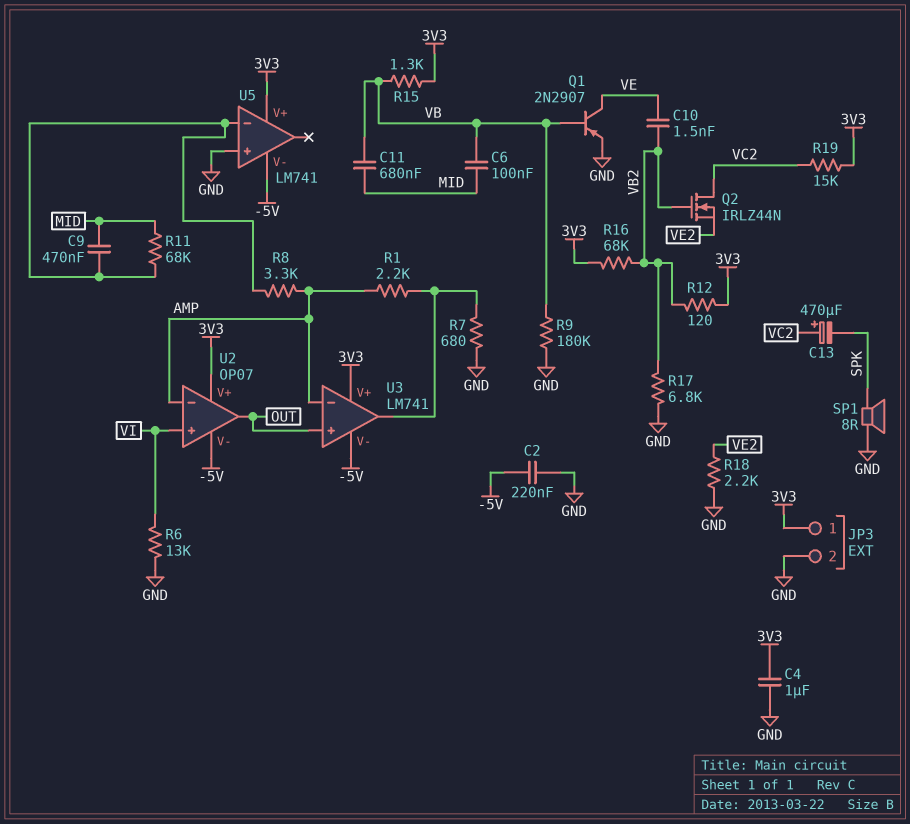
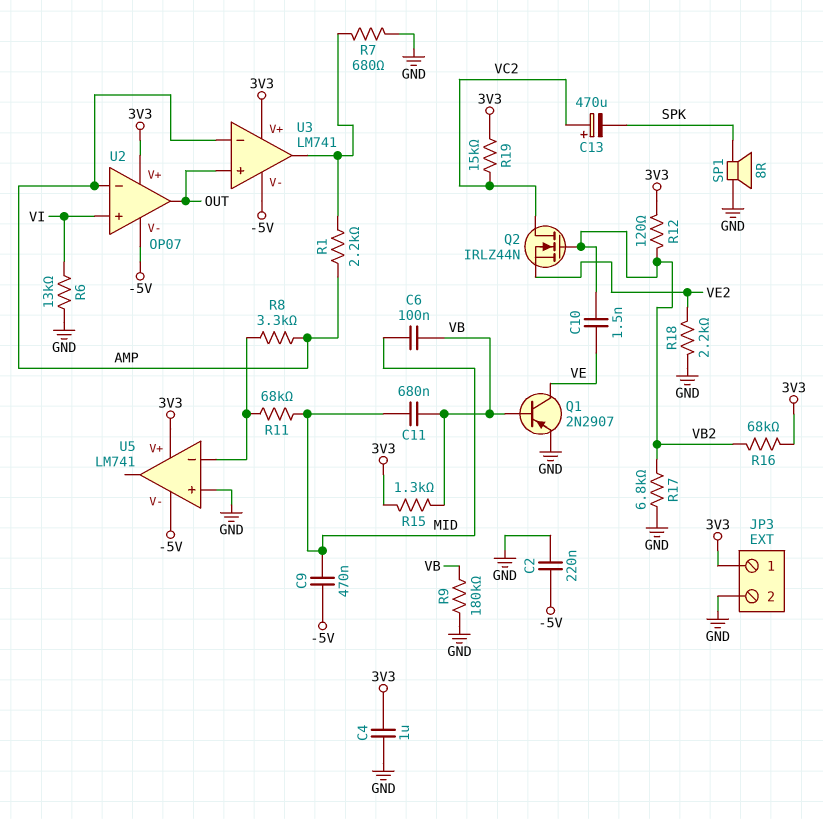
C9: 470nF (MID, U5/in-) -> 470nF (-5V, MID)

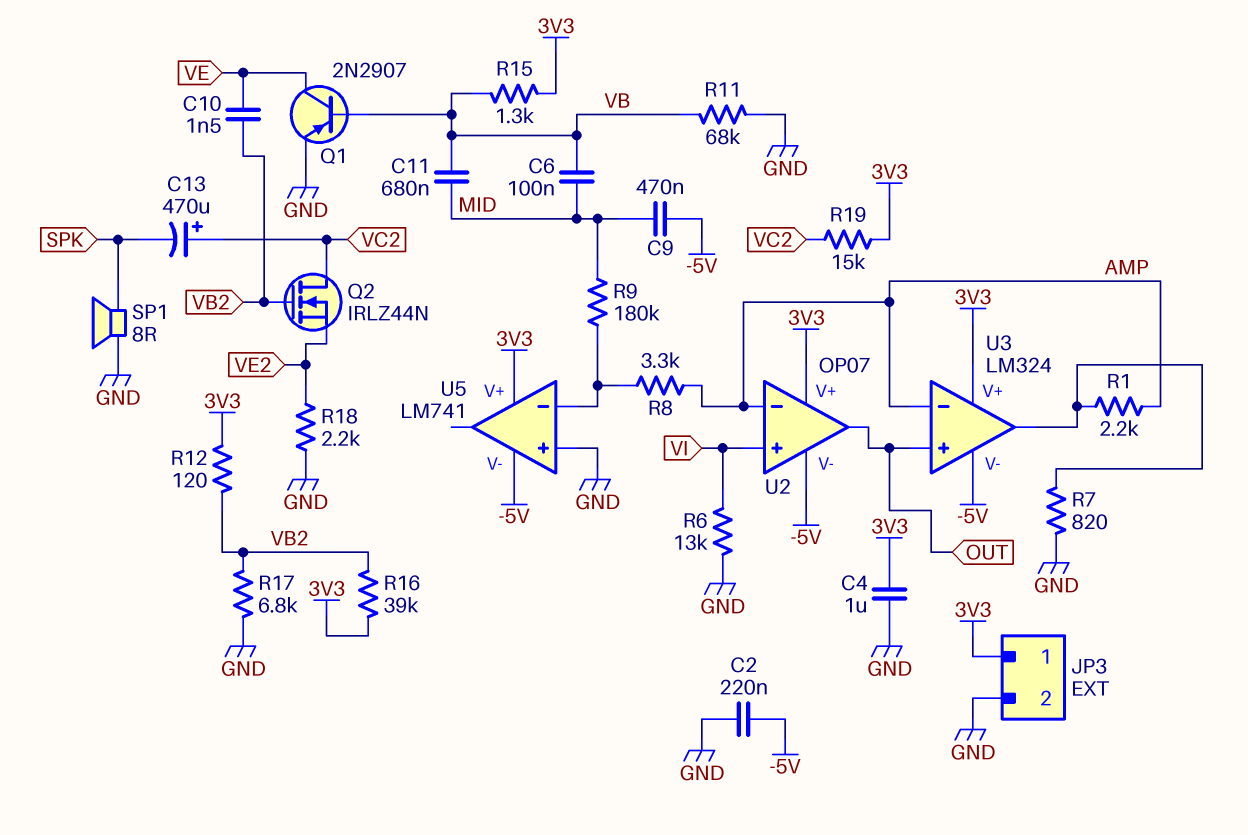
R7: 680 (GND, U3/out) -> 820 (GND, U3/out)
R9: 180k (GND, VB) -> 180k (MID, U5/in-)
R11: 68k (MID, U5/in-) -> 68k (GND, VB)
R16: 68k (3V3, VB2) -> 39k (3V3, VB2)
U3: LM741 -> LM324

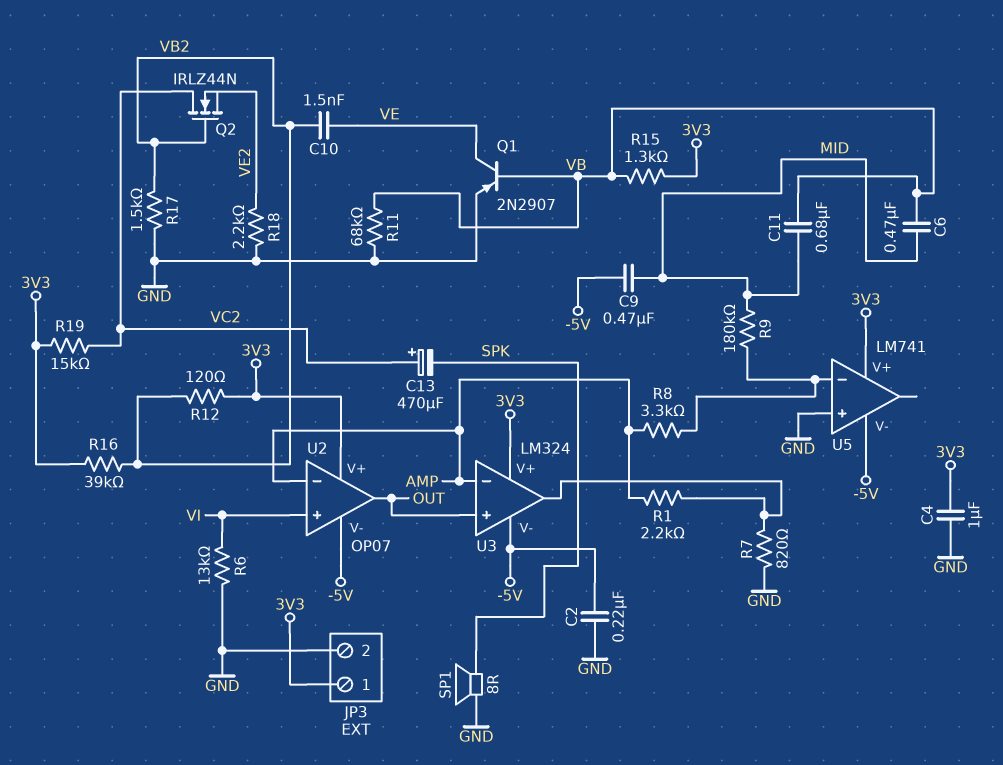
C6: 100nF (MID, VB) -> 470nF (MID, VB)
R17: 6.8k (GND, VB2) -> 1.5k (GND, VB2)

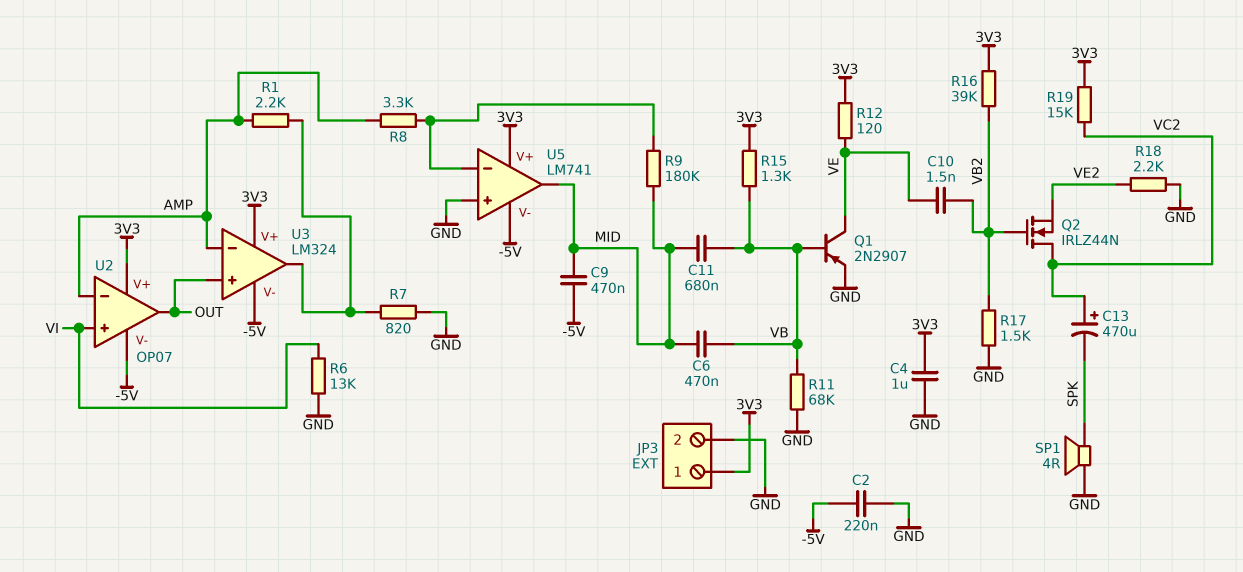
R12: 120 (3V3, VB2) -> 120 (3V3, VE)
SP1: speaker 8R (GND, SPK) -> speaker 4R (GND, SPK)
U5 pin out: none -> MID

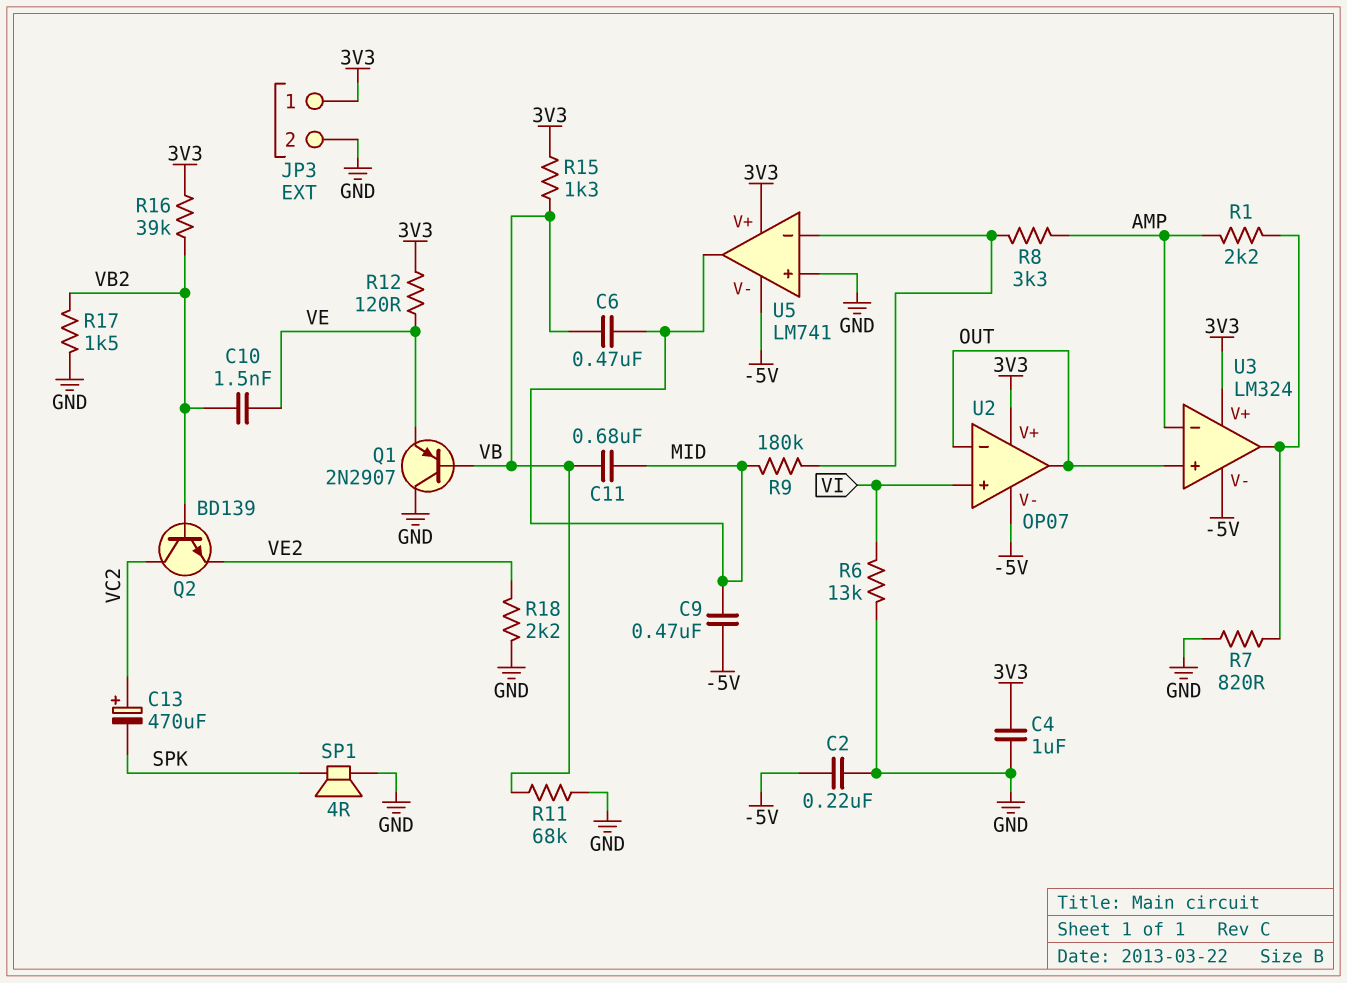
Q1: PNP 2N2907 (B VB, C VE, E GND) -> PNP 2N2907 (B VB, C GND, E VE)
Q2: NMOS IRLZ44N (G VB2, D VC2, S VE2) -> NPN BD139 (B VB2, C VC2, E VE2)
R19: 15k (3V3, VC2) -> none
U2 pin in-: AMP -> OUT

